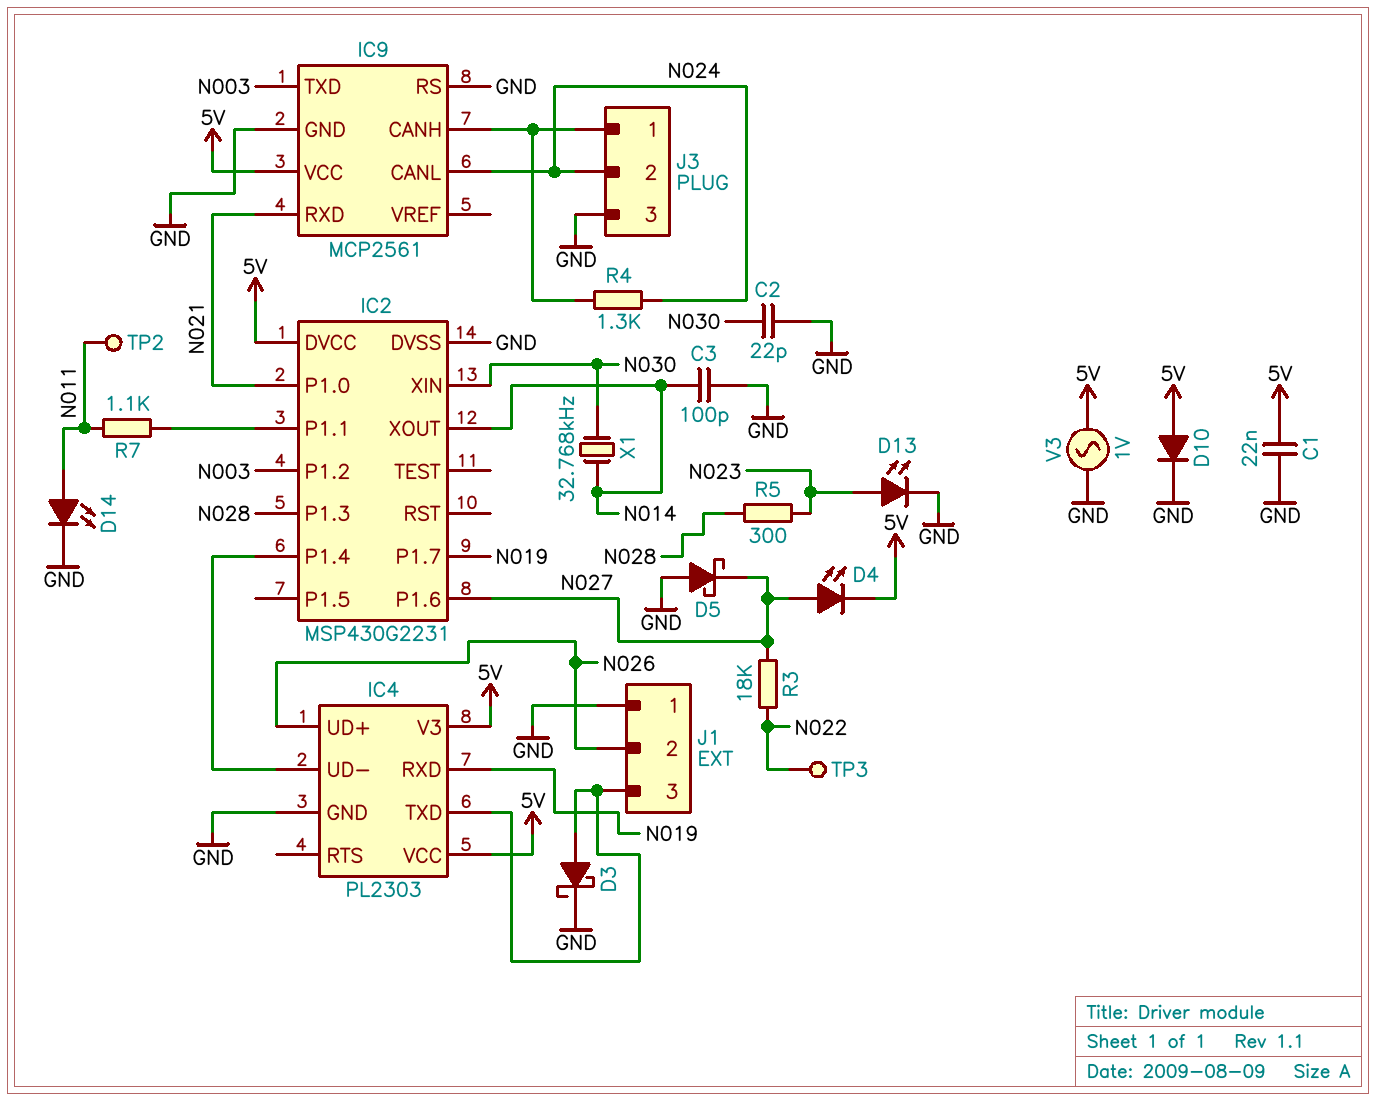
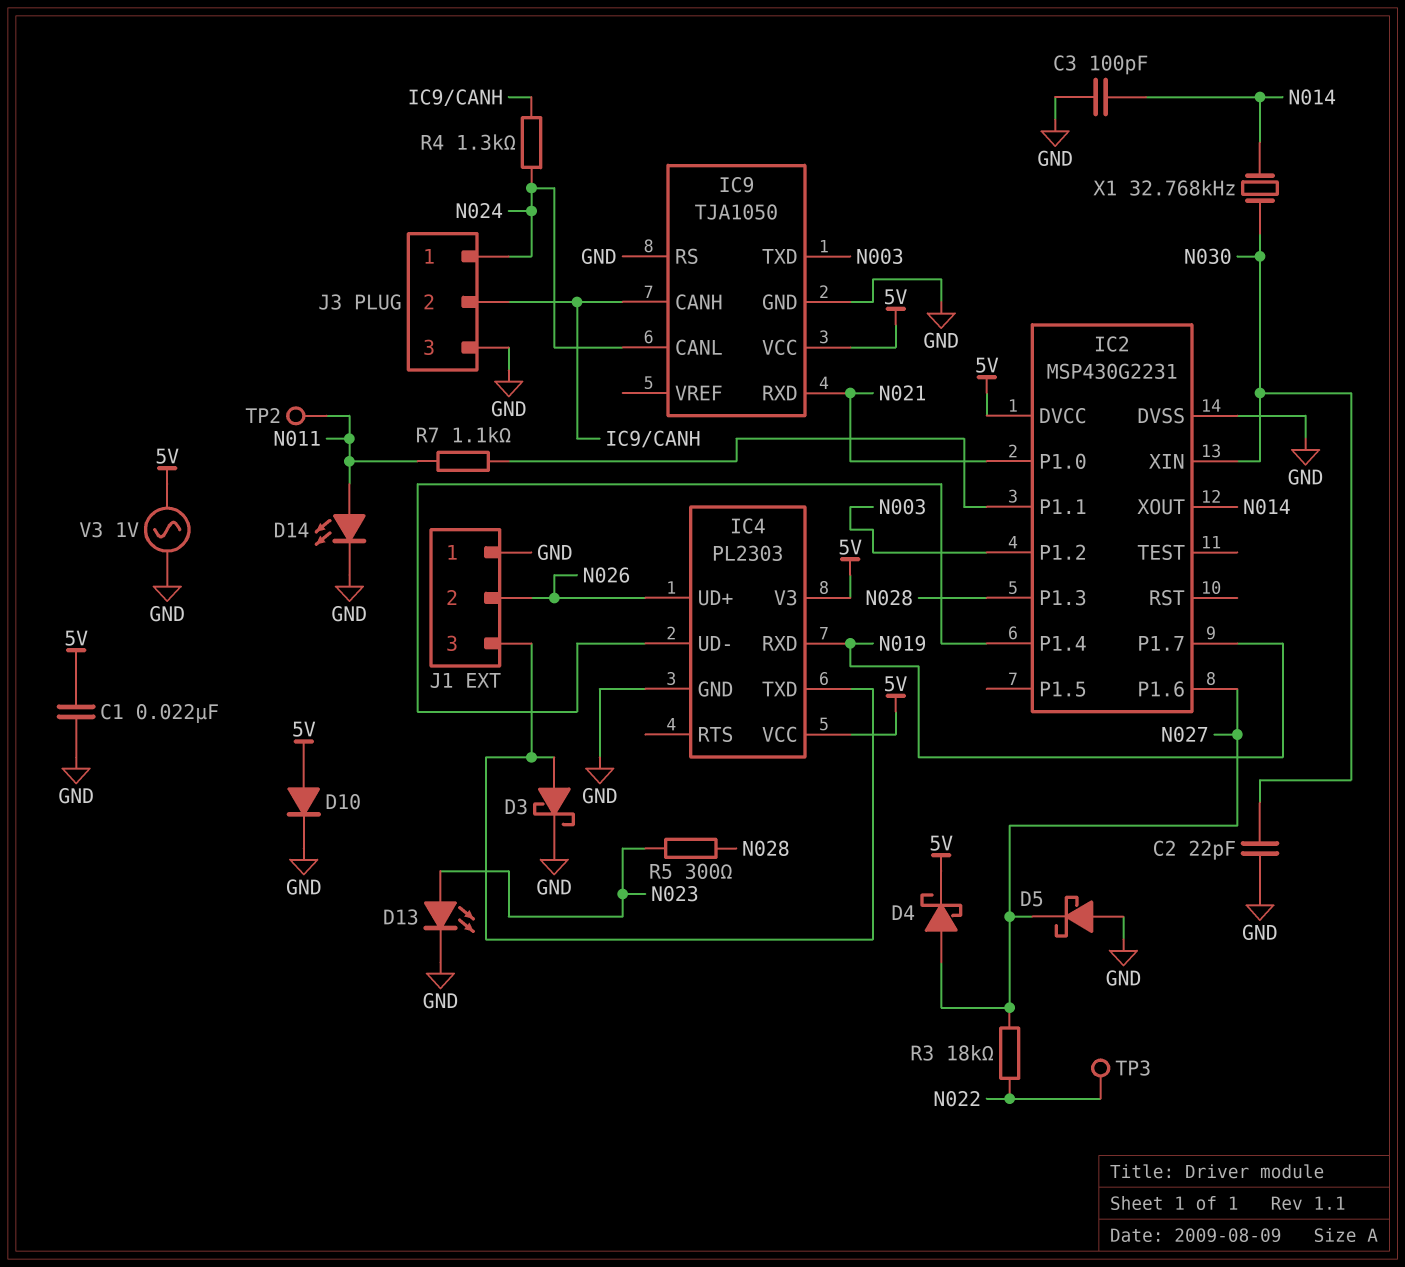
D4: LED (A N027, K 5V) -> schottky (A N027, K 5V)
IC9: MCP2561 -> TJA1050
J3 pin 1: IC9/CANH -> N024
J3 pin 2: N024 -> IC9/CANH

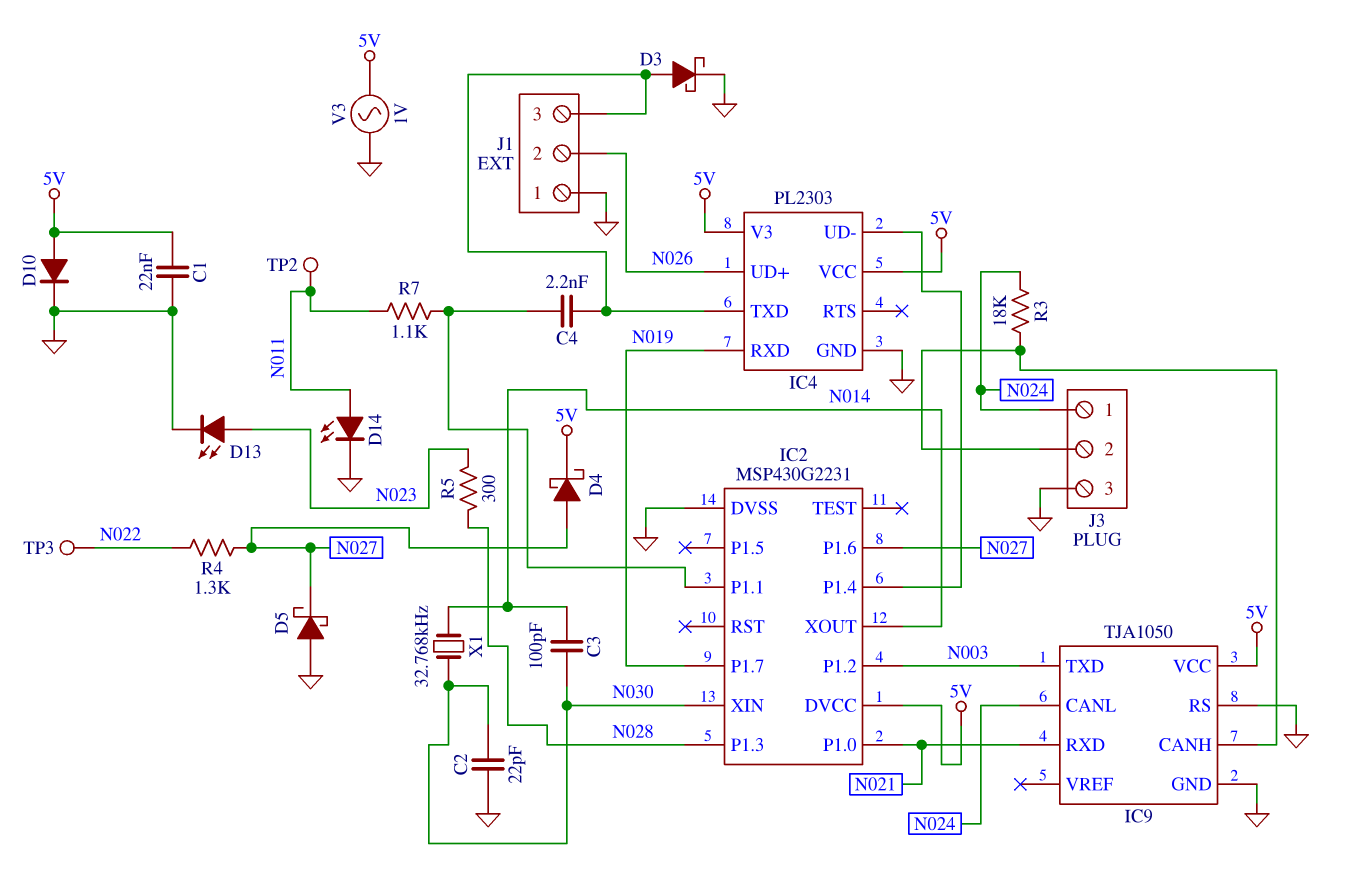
C3: 100pF (GND, N014) -> 100pF (N014, N030)
C4: none -> 2.2nF (IC2/P1.1, IC4/TXD)
R3: 18k (N022, N027) -> 18k (IC9/CANH, N024)
R4: 1.3k (IC9/CANH, N024) -> 1.3k (N022, N027)

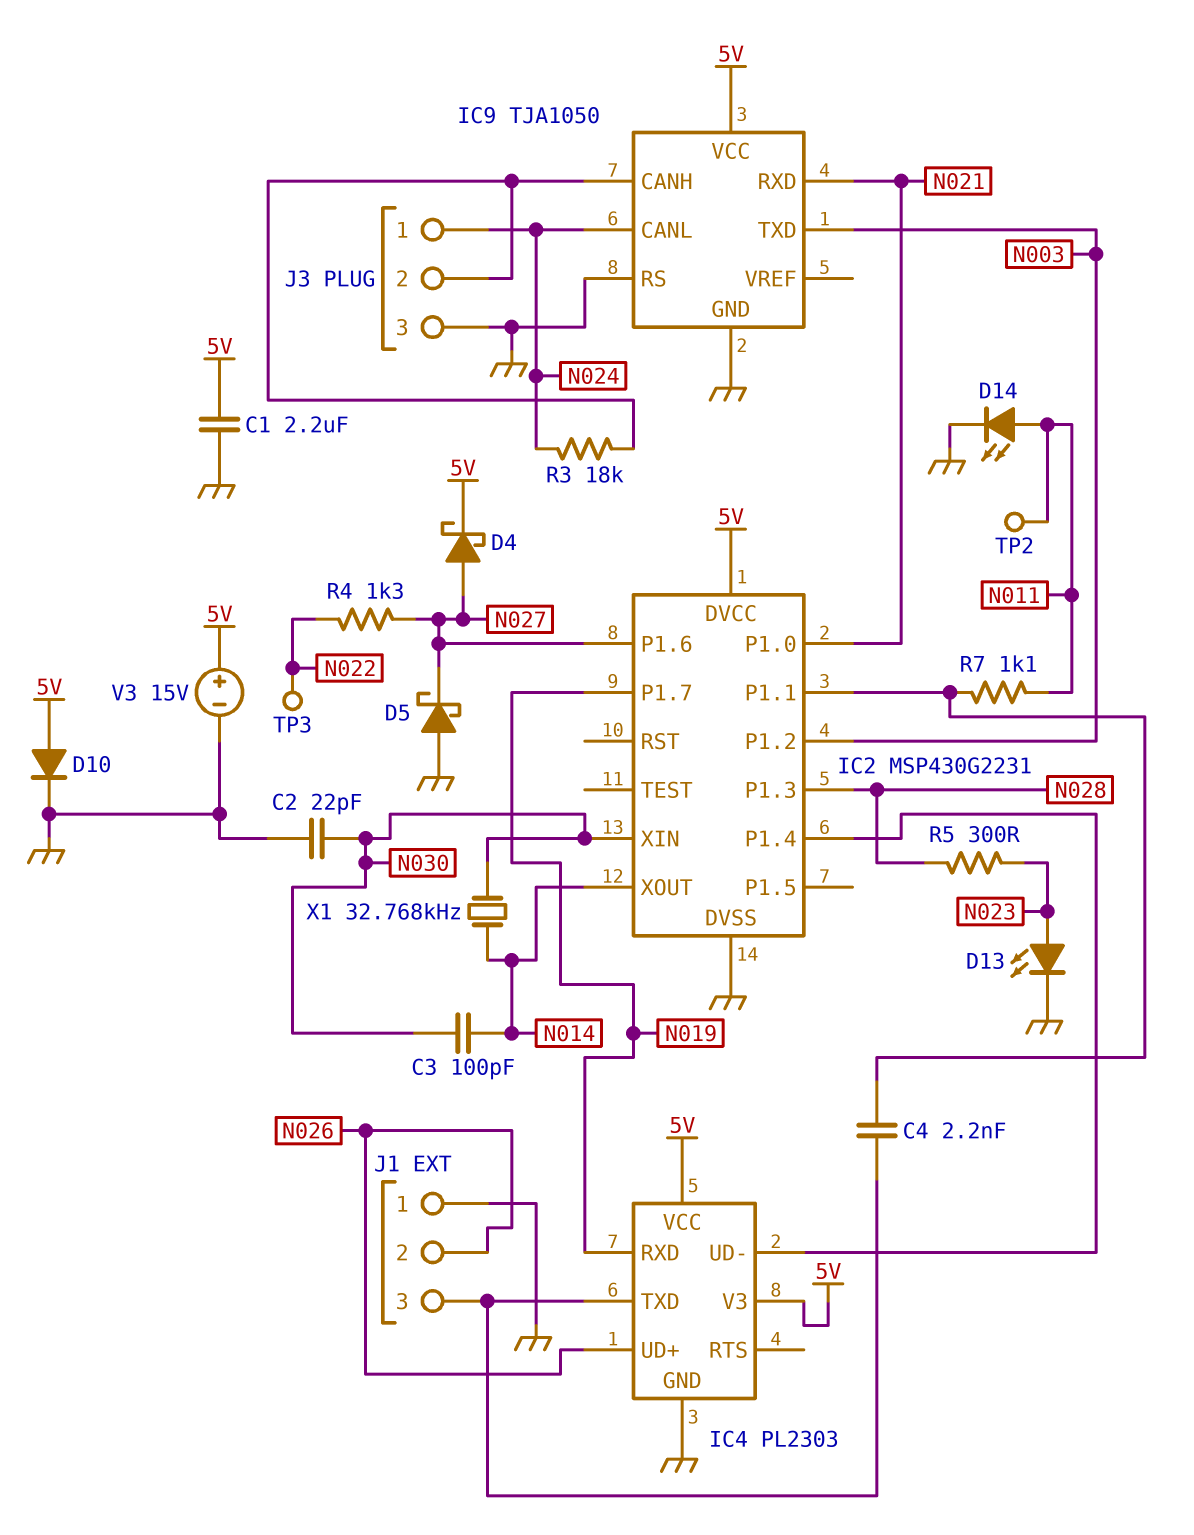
C1: 22nF (5V, GND) -> 2.2uF (5V, GND)
D3: schottky (A IC4/TXD, K GND) -> none
V3: AC 1V (5V, GND) -> 15V (plus 5V, minus GND)

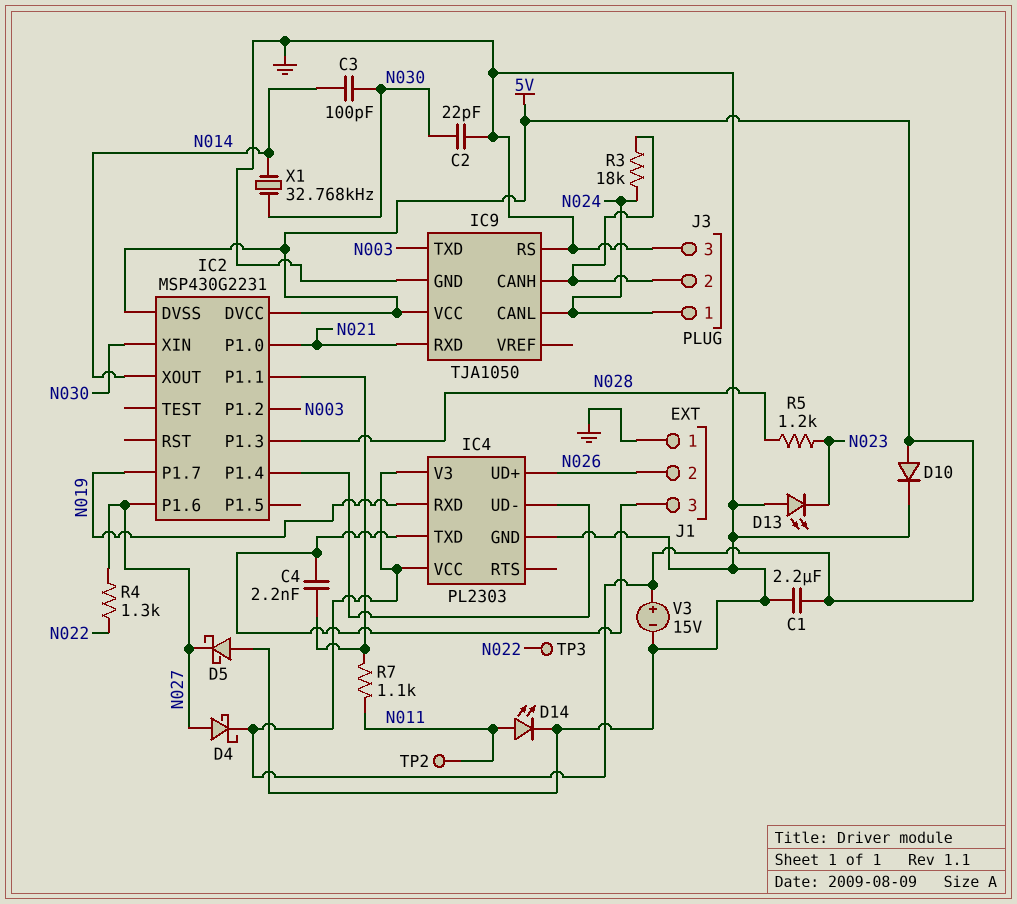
D13: LED (A N023, K GND) -> LED (A GND, K N023)
IC2 pin DVSS: GND -> 5V
R5: 300 (N023, N028) -> 1.2k (N023, N028)

